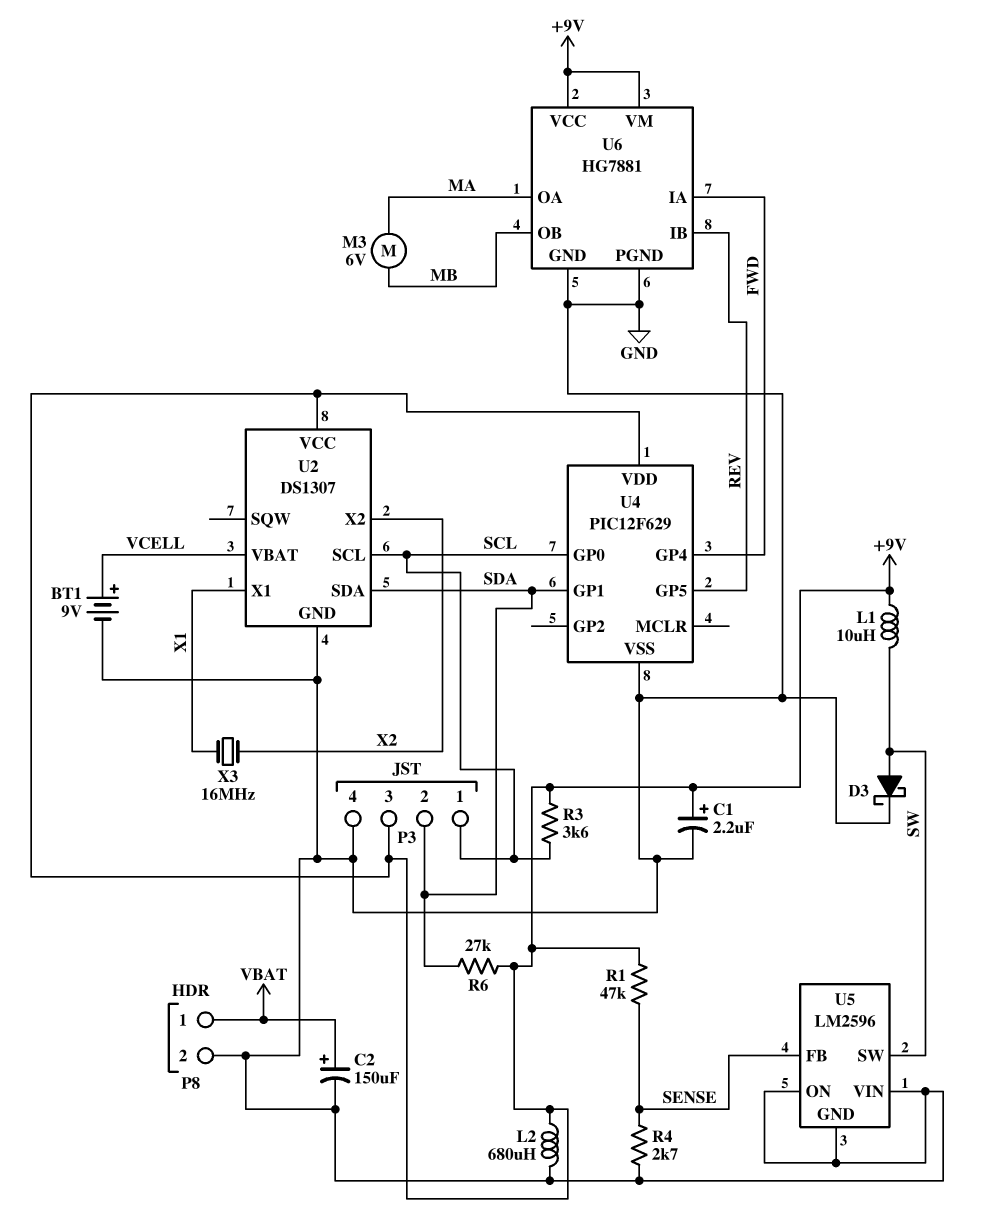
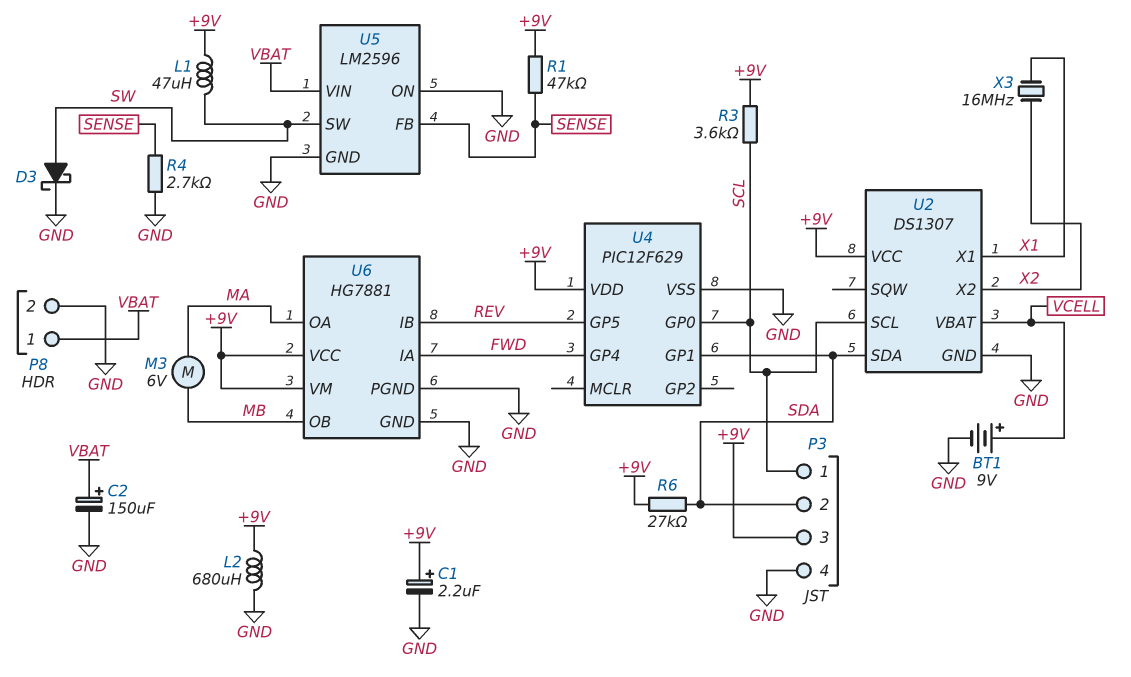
L1: 10uH (+9V, SW) -> 47uH (+9V, SW)
U5 pin VIN: GND -> VBAT

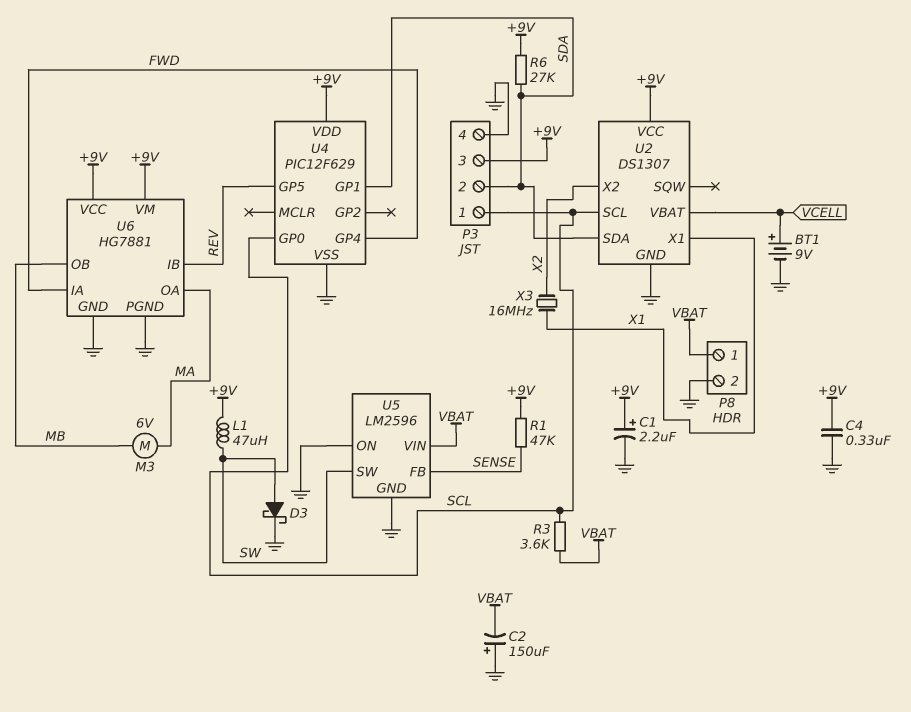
C2: 150uF (plus VBAT, minus GND) -> 150uF (plus GND, minus VBAT)
C4: none -> 330nF (+9V, GND)
L2: 680uH (+9V, GND) -> none
R3: 3.6k (+9V, SCL) -> 3.6k (SCL, VBAT)
R4: 2.7k (GND, SENSE) -> none

